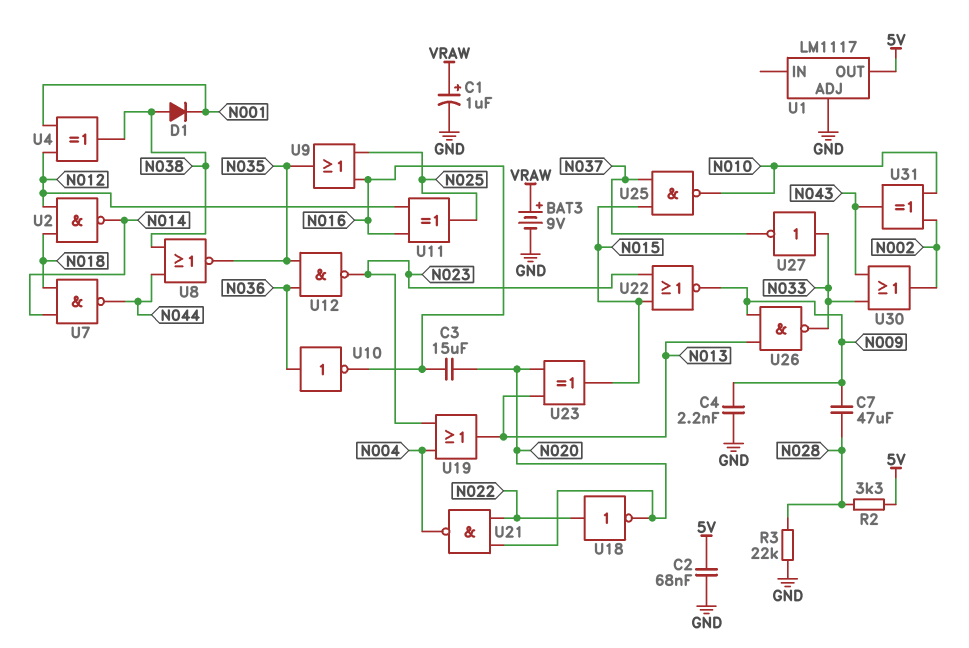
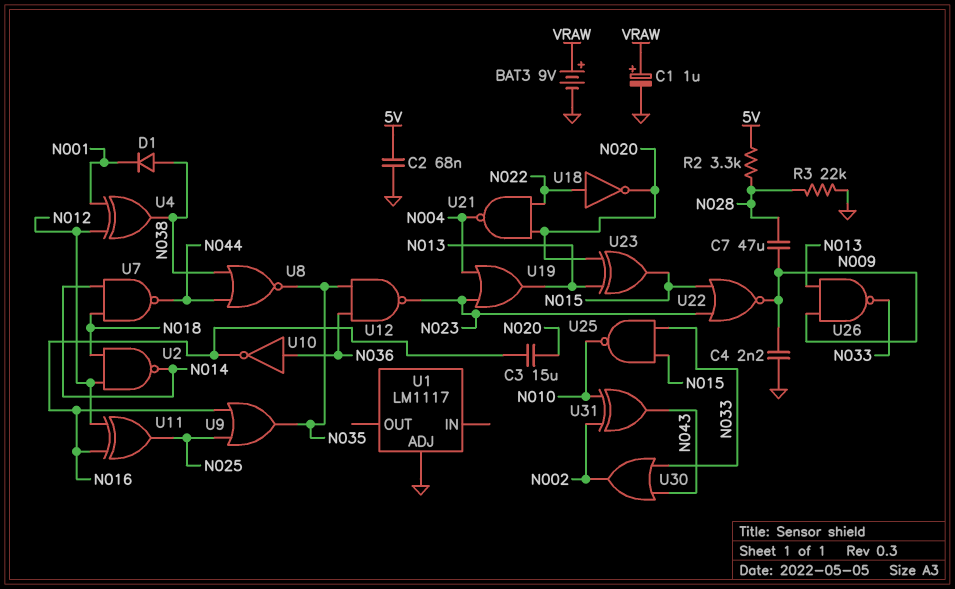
U1 pin OUT: 5V -> none
U25: NAND (in N015, in N037, out N010) -> NAND (in N015, in N033, out N010)
U27: NOT (in N033, out N037) -> none

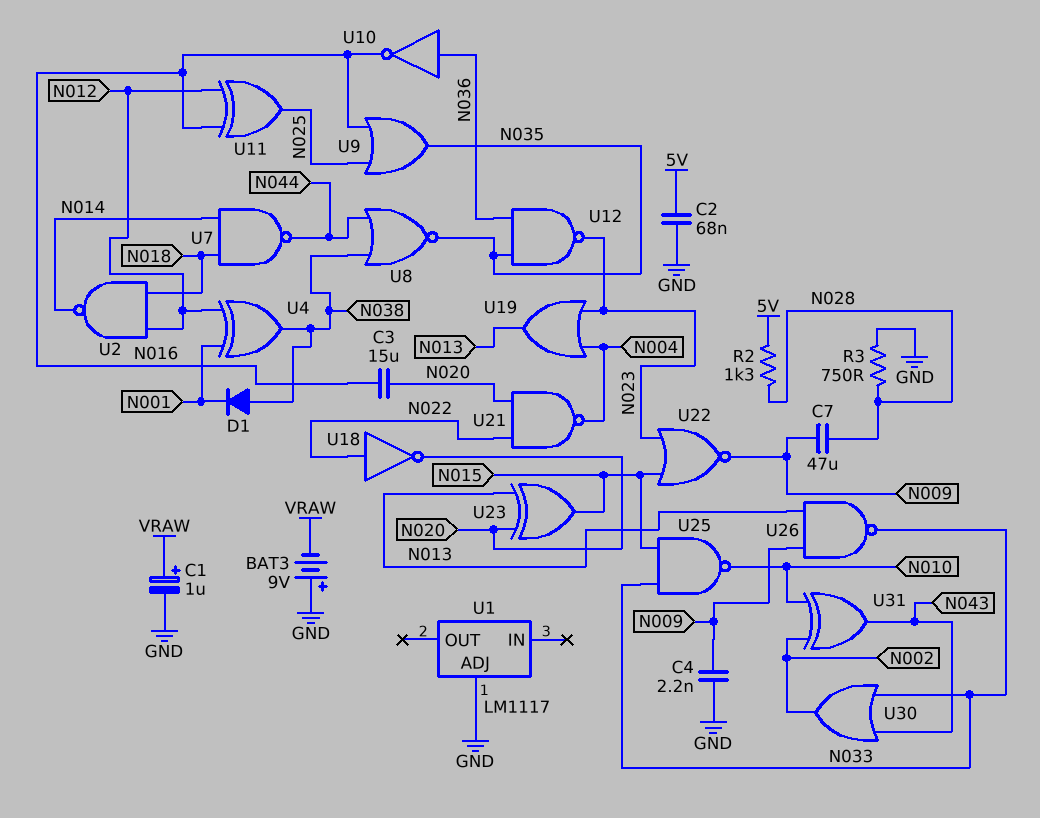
BAT3: 9V (plus VRAW, minus GND) -> 9V (plus GND, minus VRAW)
R2: 3.3k (5V, N028) -> 1.3k (5V, N028)
R3: 22k (GND, N028) -> 750 (GND, N028)

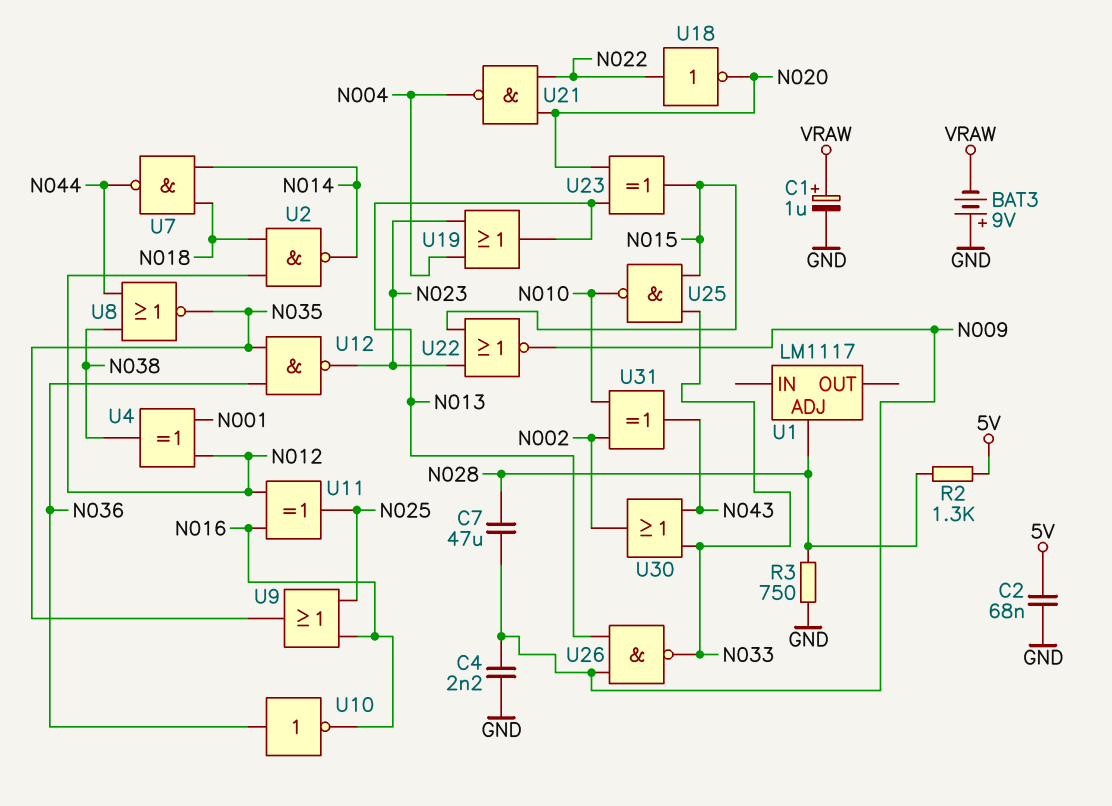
C3: 15uF (N016, N020) -> none
D1: diode (A N038, K N001) -> none
U1 pin ADJ: GND -> N028

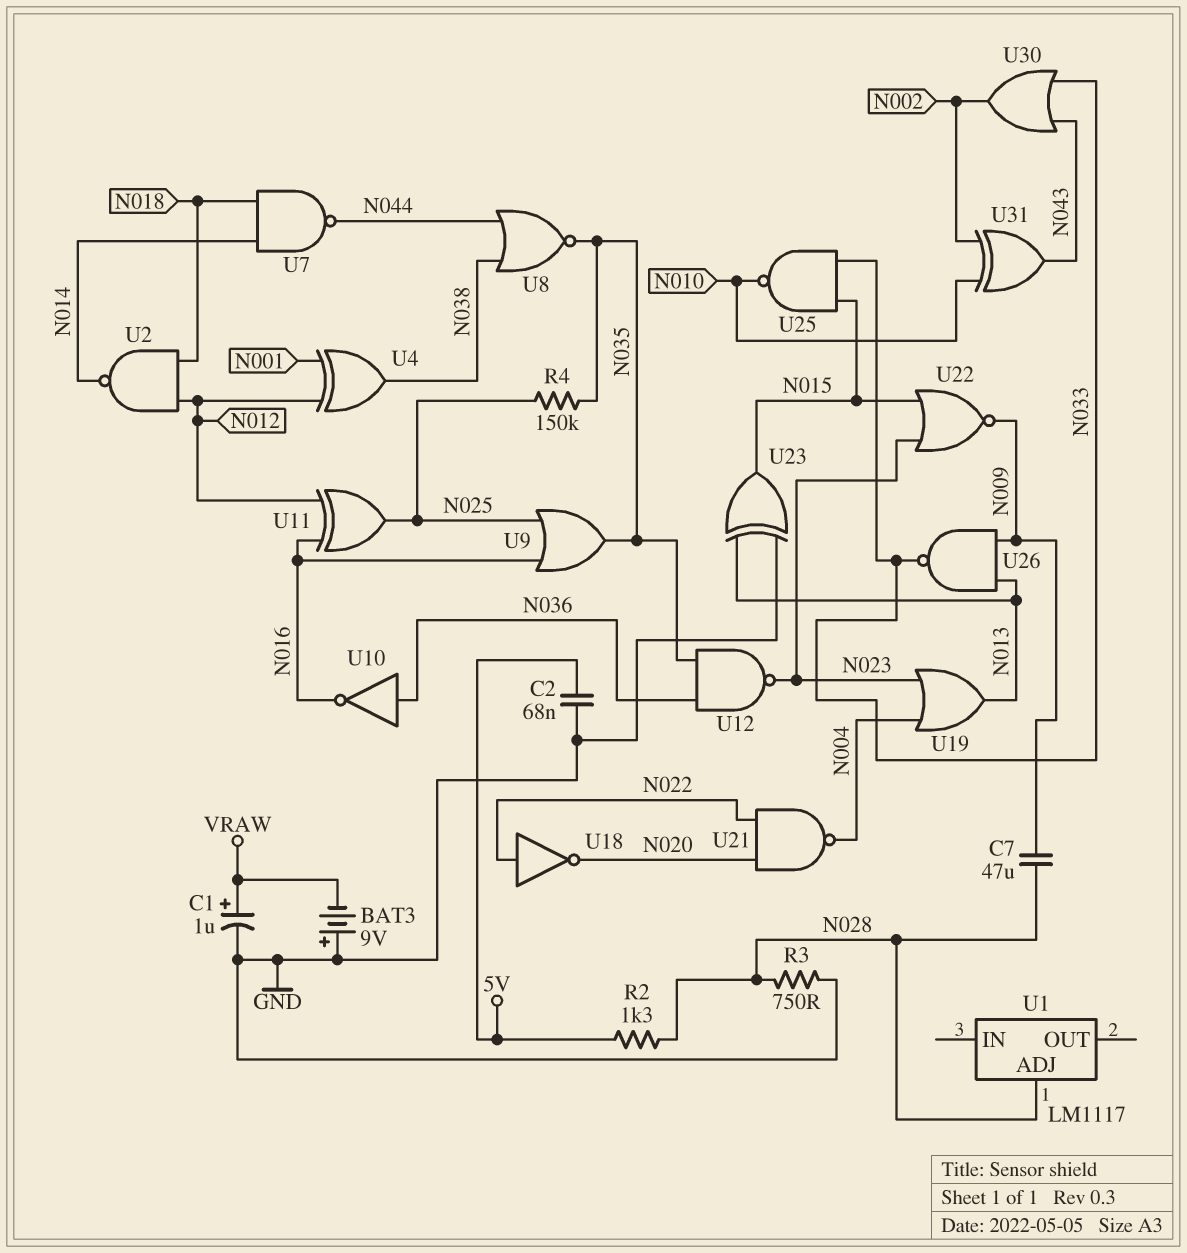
C4: 2.2nF (GND, N009) -> none
R4: none -> 150k (N025, N035)
U23: XOR (in N013, in N020, out N015) -> XOR (in GND, in N013, out N015)

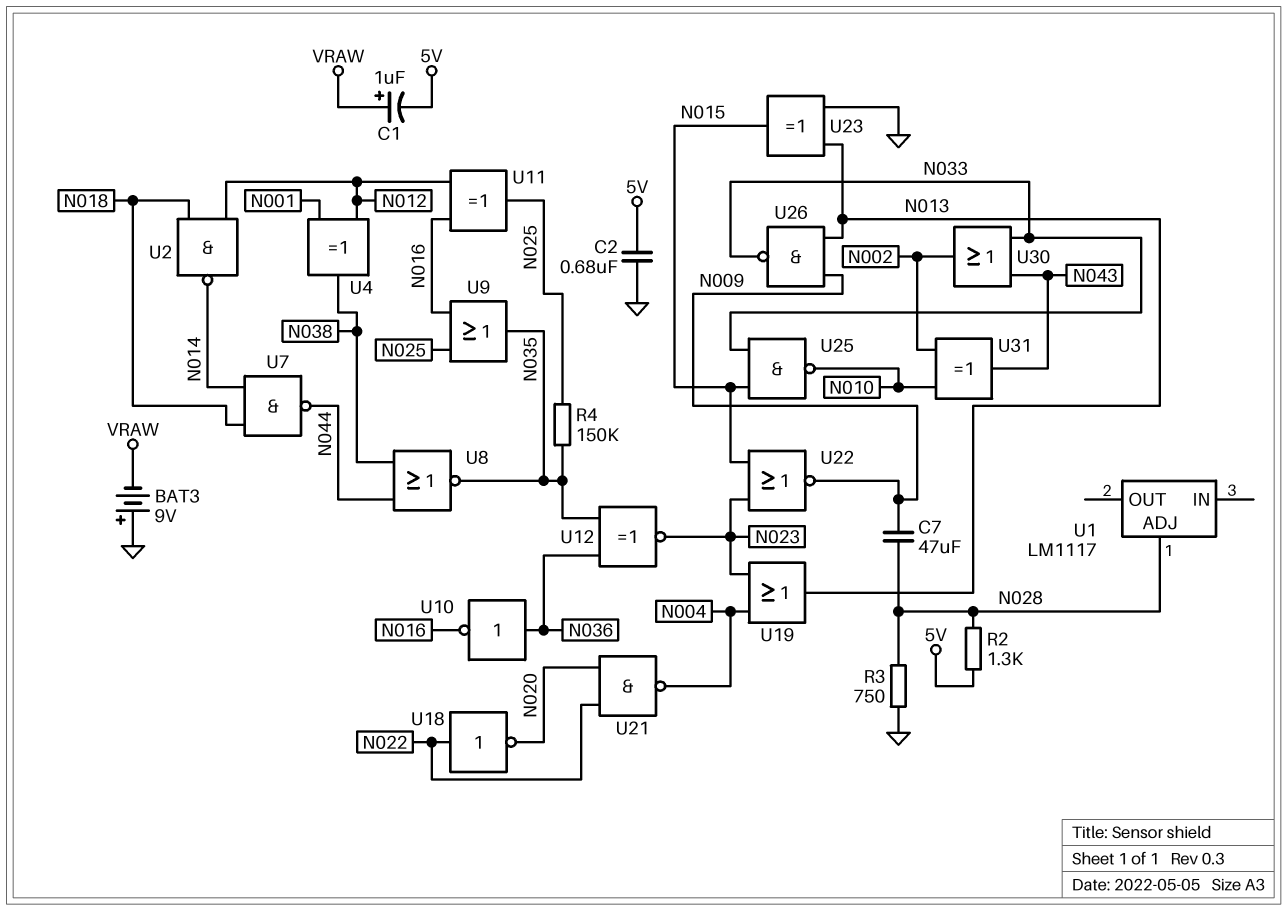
C1: 1uF (plus VRAW, minus GND) -> 1uF (plus VRAW, minus 5V)
C2: 68nF (5V, GND) -> 680nF (5V, GND)
U12: NAND (in N035, in N036, out N023) -> XNOR (in N035, in N036, out N023)

